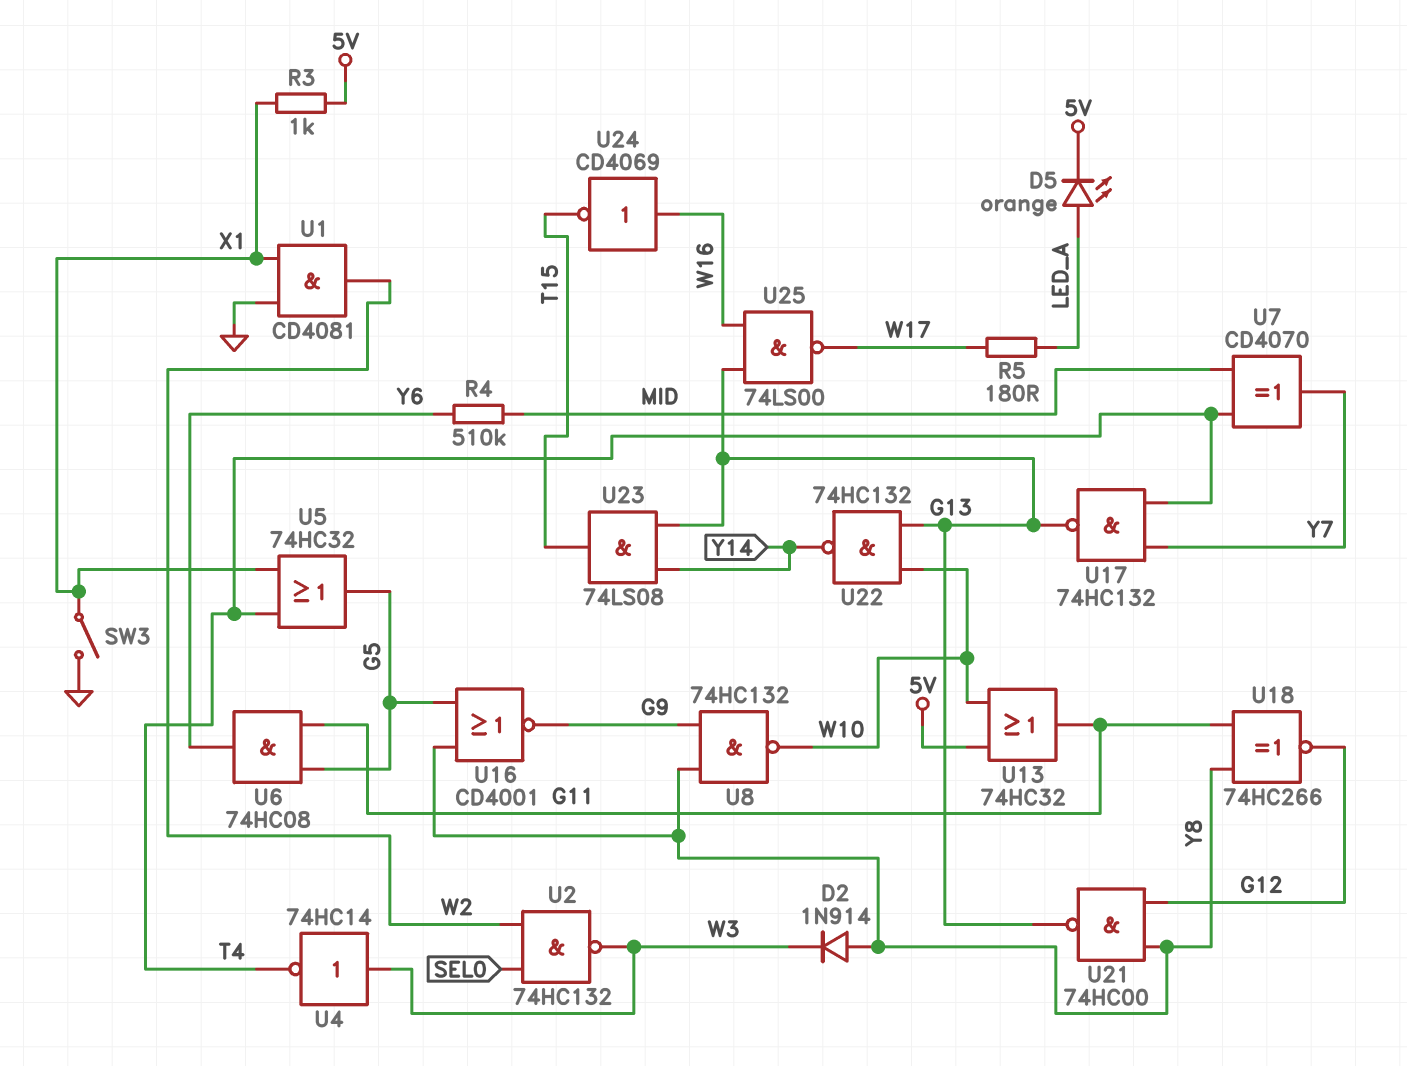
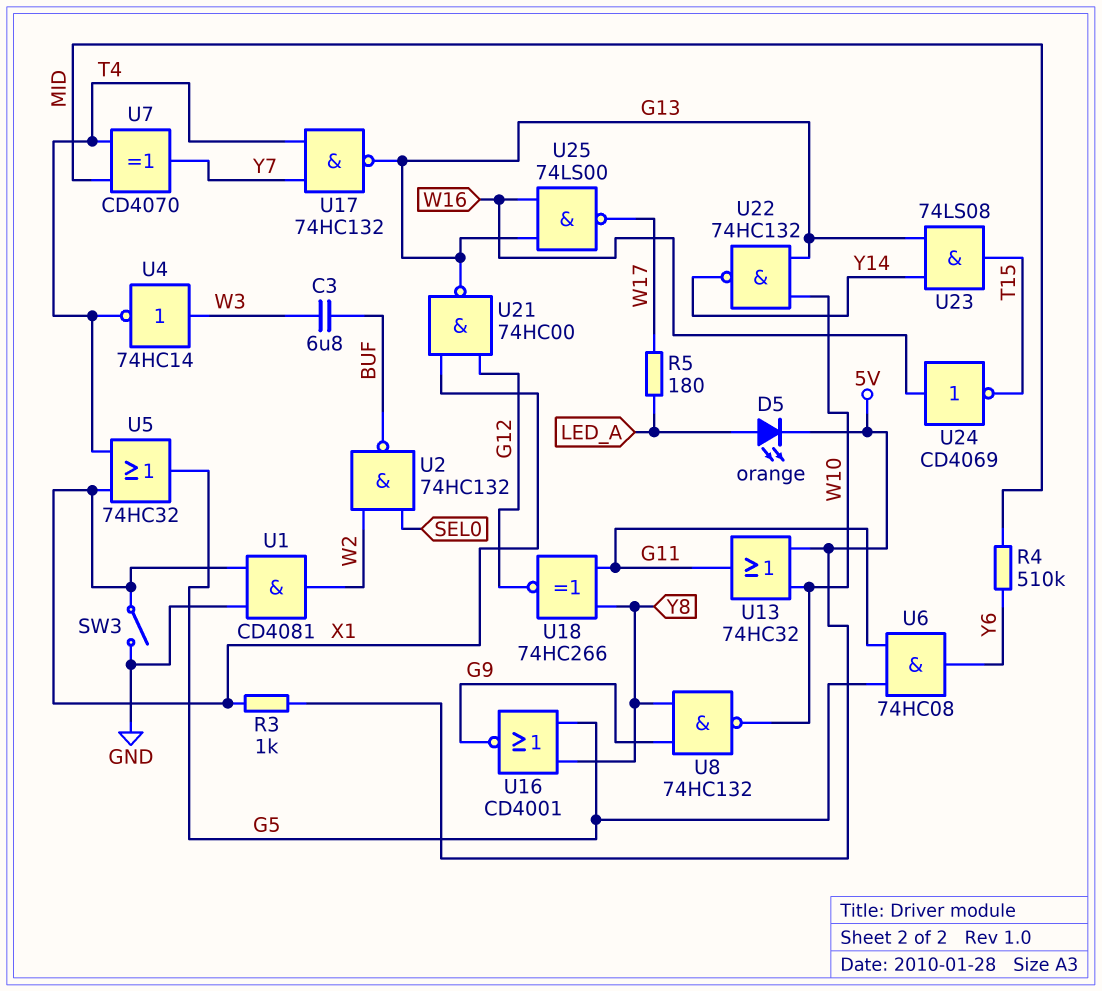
C3: none -> 6.8uF (BUF, W3)
D2: diode 1N914 (A Y8, K W3) -> none
U2: NAND 74HC132 (in SEL0, in W2, out W3) -> NAND 74HC132 (in SEL0, in W2, out BUF)
U21: NAND 74HC00 (in G12, in Y8, out G13) -> NAND 74HC00 (in G12, in X1, out G13)

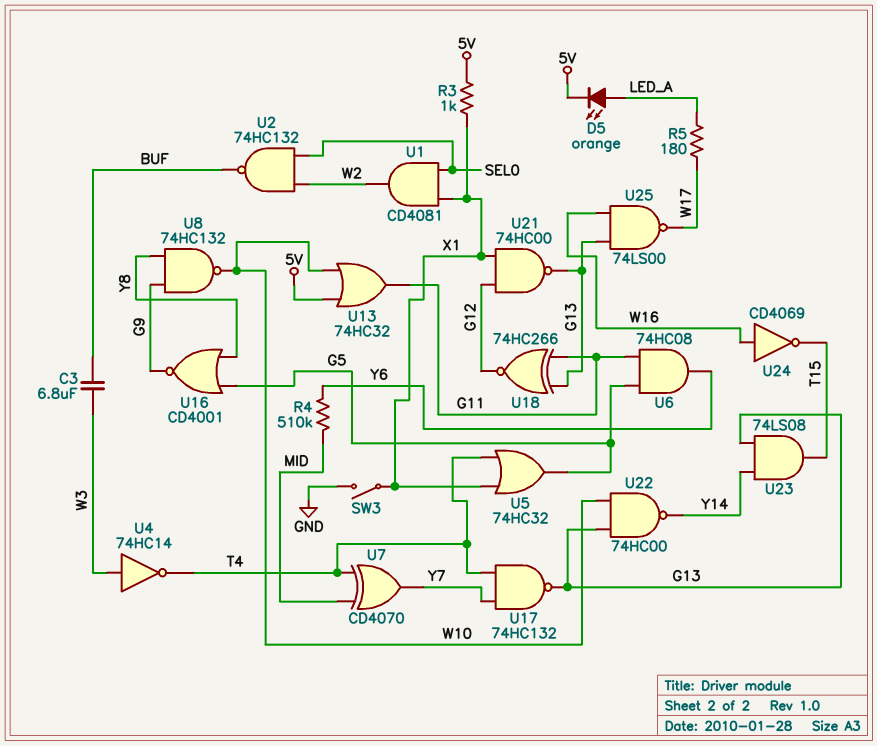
U1: AND CD4081 (in GND, in X1, out W2) -> AND CD4081 (in SEL0, in X1, out W2)
U18: XNOR 74HC266 (in G11, in Y8, out G12) -> XNOR 74HC266 (in G11, in G13, out G12)
U22: NAND 74HC132 (in G13, in W10, out Y14) -> NAND 74HC00 (in G13, in W10, out Y14)

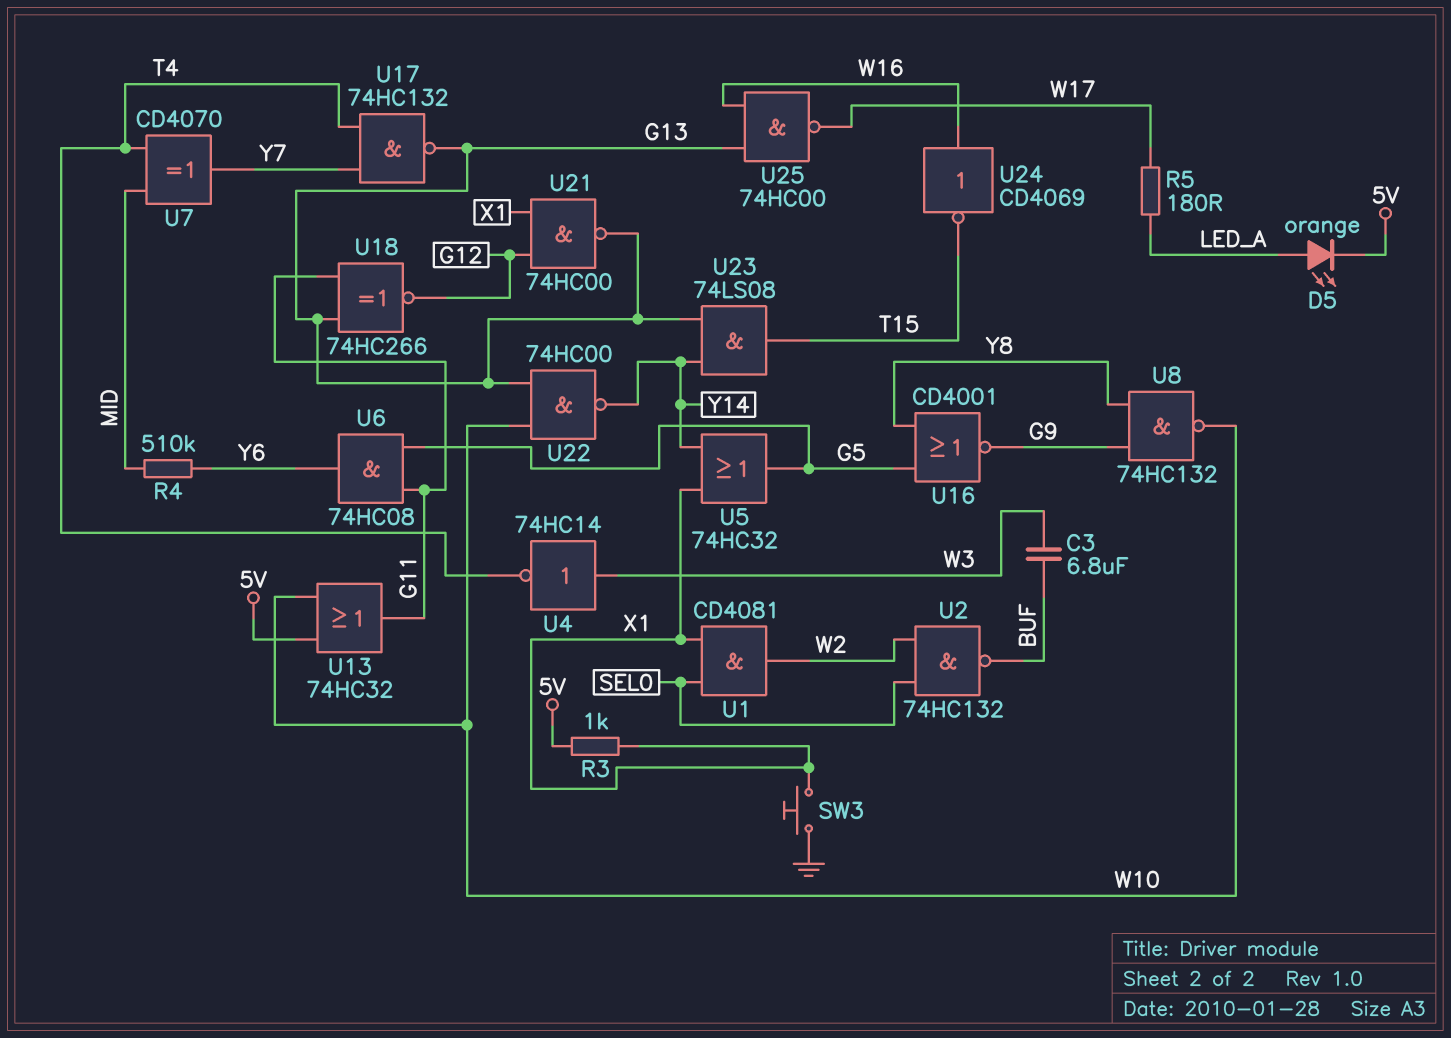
SW3: switch (GND, X1) -> button (GND, X1)
U5: OR 74HC32 (in T4, in X1, out G5) -> OR 74HC32 (in X1, in Y14, out G5)
U25: NAND 74LS00 (in G13, in W16, out W17) -> NAND 74HC00 (in G13, in W16, out W17)

